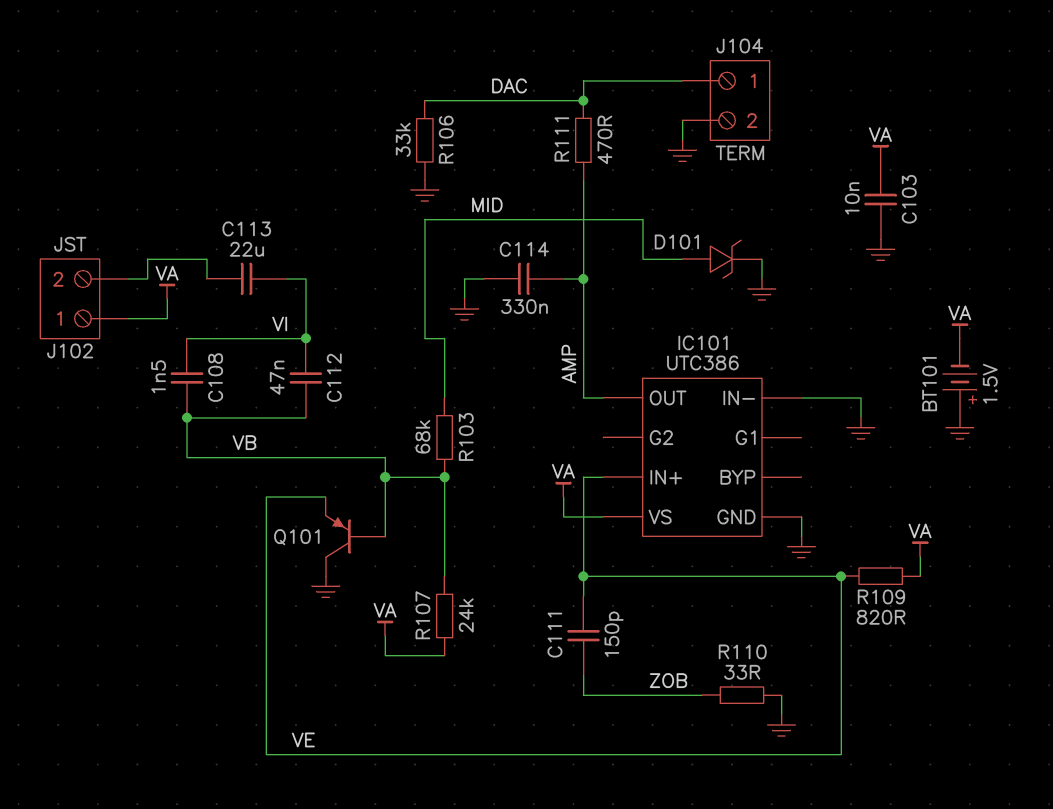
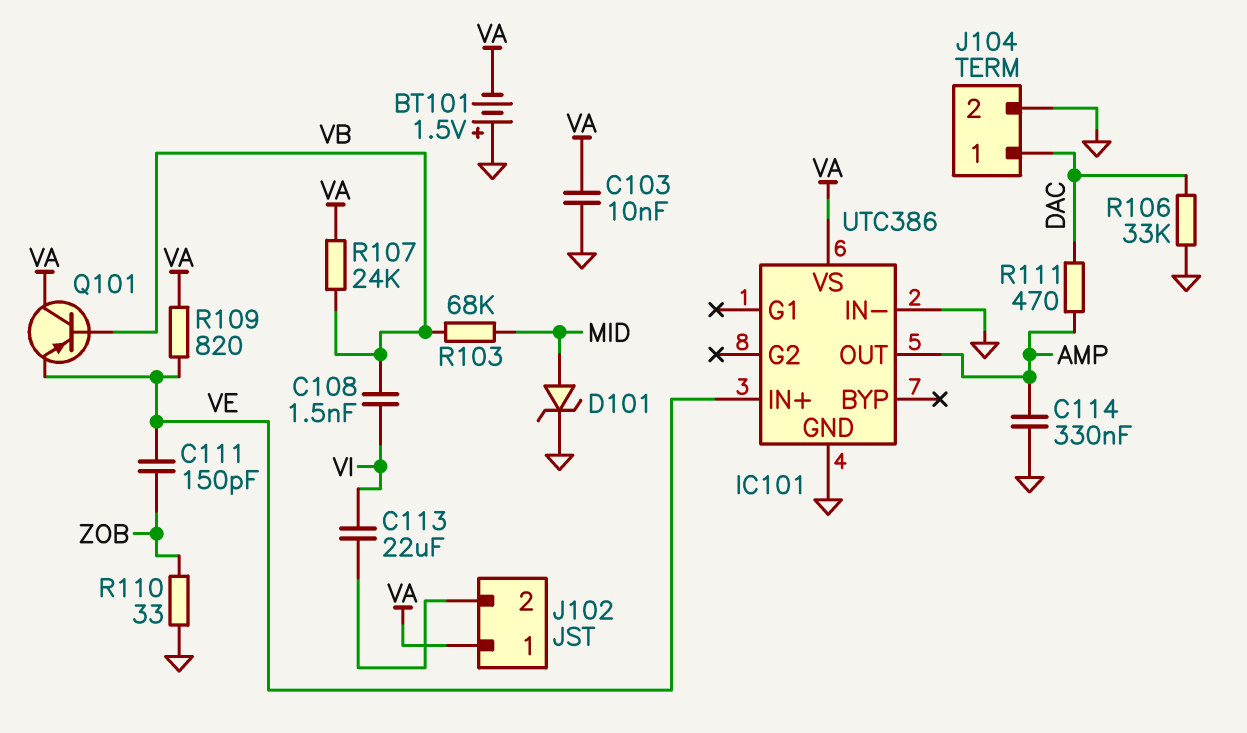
C112: 47nF (VB, VI) -> none
Q101: PNP (B VB, C GND, E VE) -> PNP (B VB, C VA, E VE)

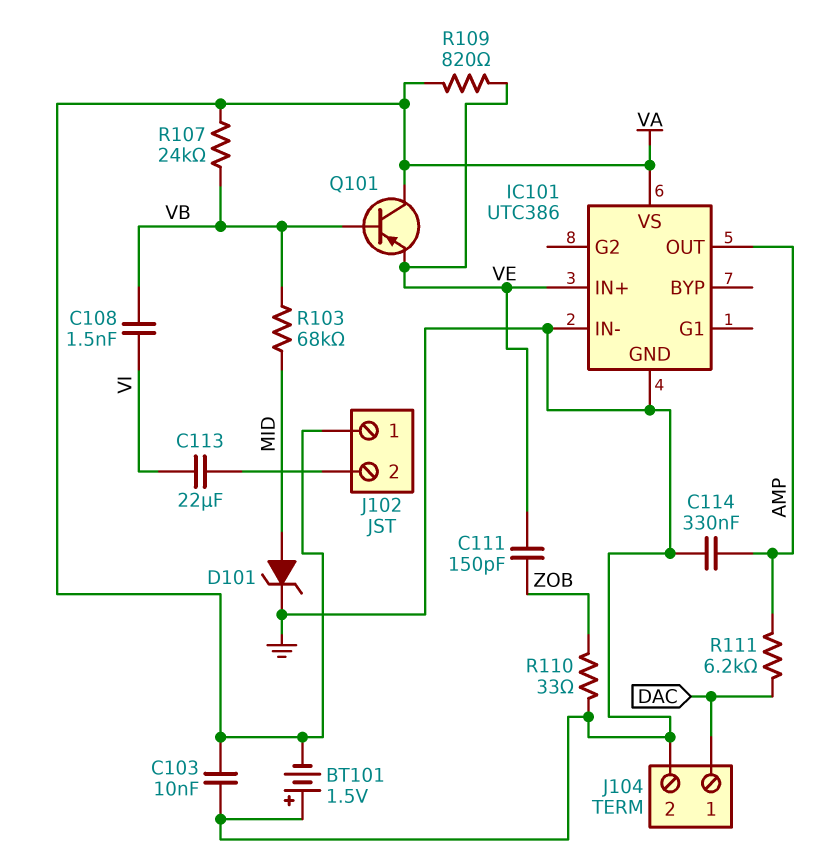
R106: 33k (DAC, GND) -> none
R111: 470 (AMP, DAC) -> 6.2k (AMP, DAC)

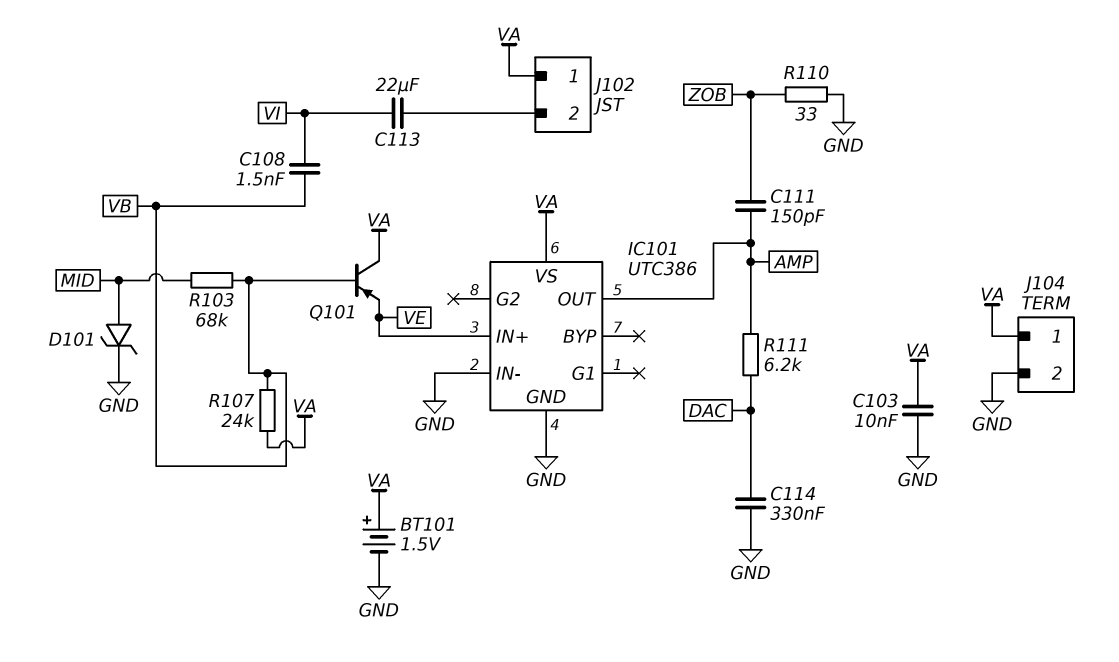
BT101: 1.5V (plus GND, minus VA) -> 1.5V (plus VA, minus GND)
C111: 150pF (VE, ZOB) -> 150pF (AMP, ZOB)
C114: 330nF (AMP, GND) -> 330nF (DAC, GND)
J104 pin 1: DAC -> VA
R109: 820 (VA, VE) -> none

